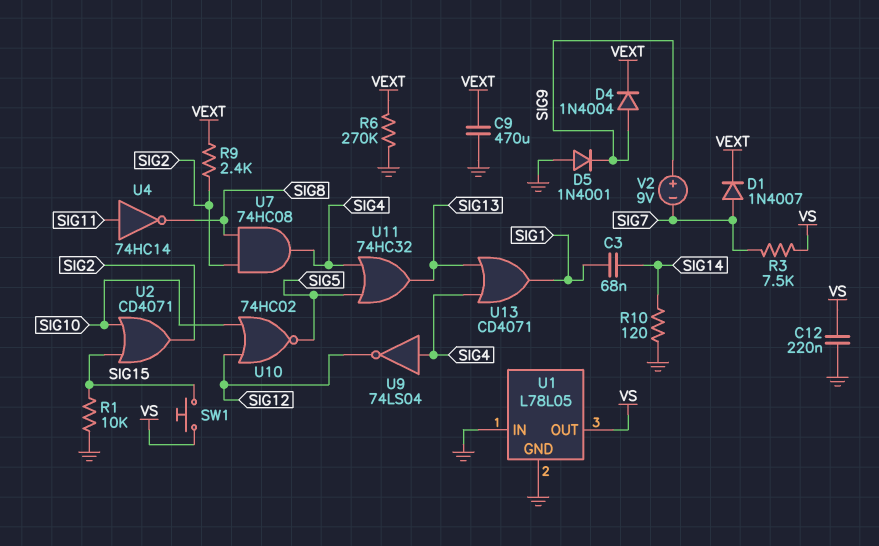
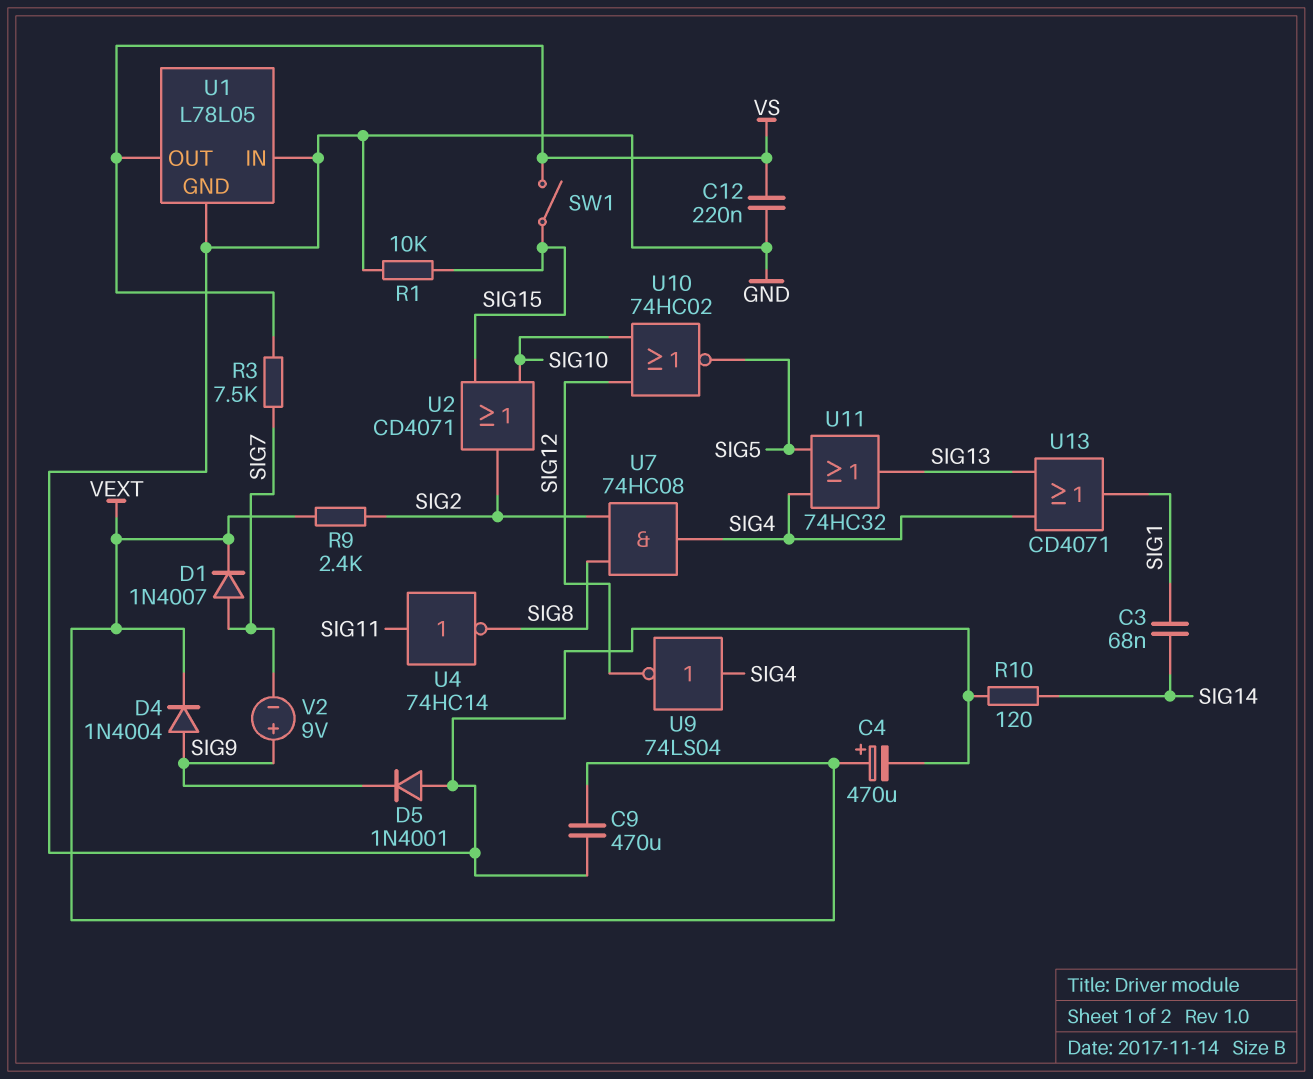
C4: none -> 470uF (plus VEXT, minus GND)
R6: 270k (GND, VEXT) -> none
SW1: button (SIG15, VS) -> switch (SIG15, VS)

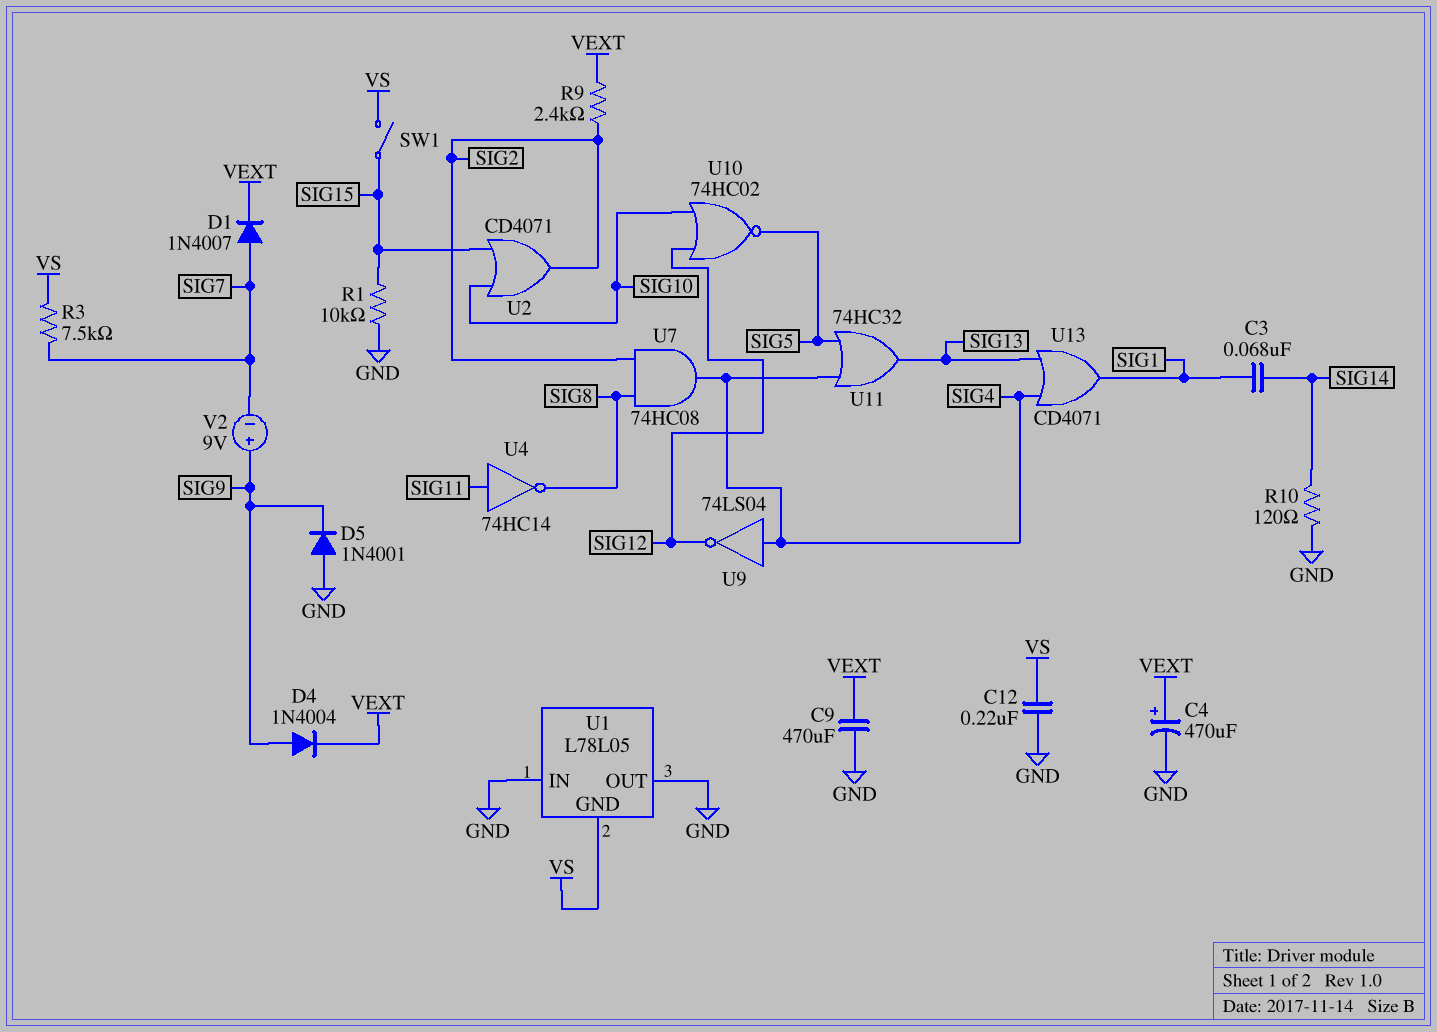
U1 pin GND: GND -> VS
U1 pin OUT: VS -> GND

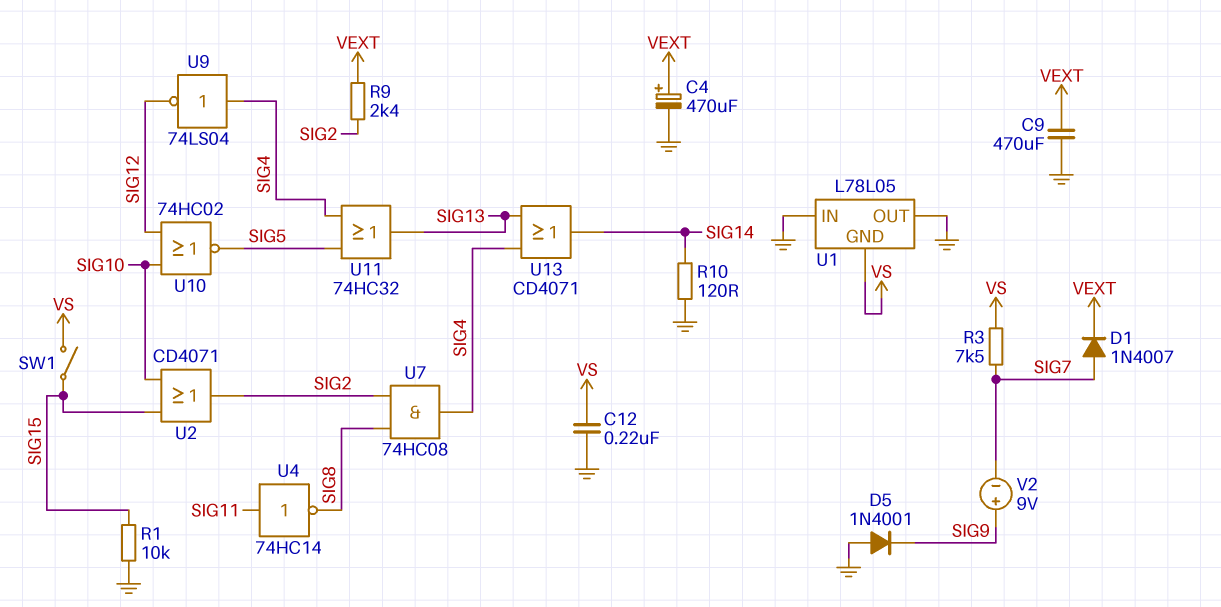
C3: 68nF (SIG1, SIG14) -> none
D4: diode 1N4004 (A SIG9, K VEXT) -> none
U13: OR CD4071 (in SIG4, in SIG13, out SIG1) -> OR CD4071 (in SIG4, in SIG13, out SIG14)

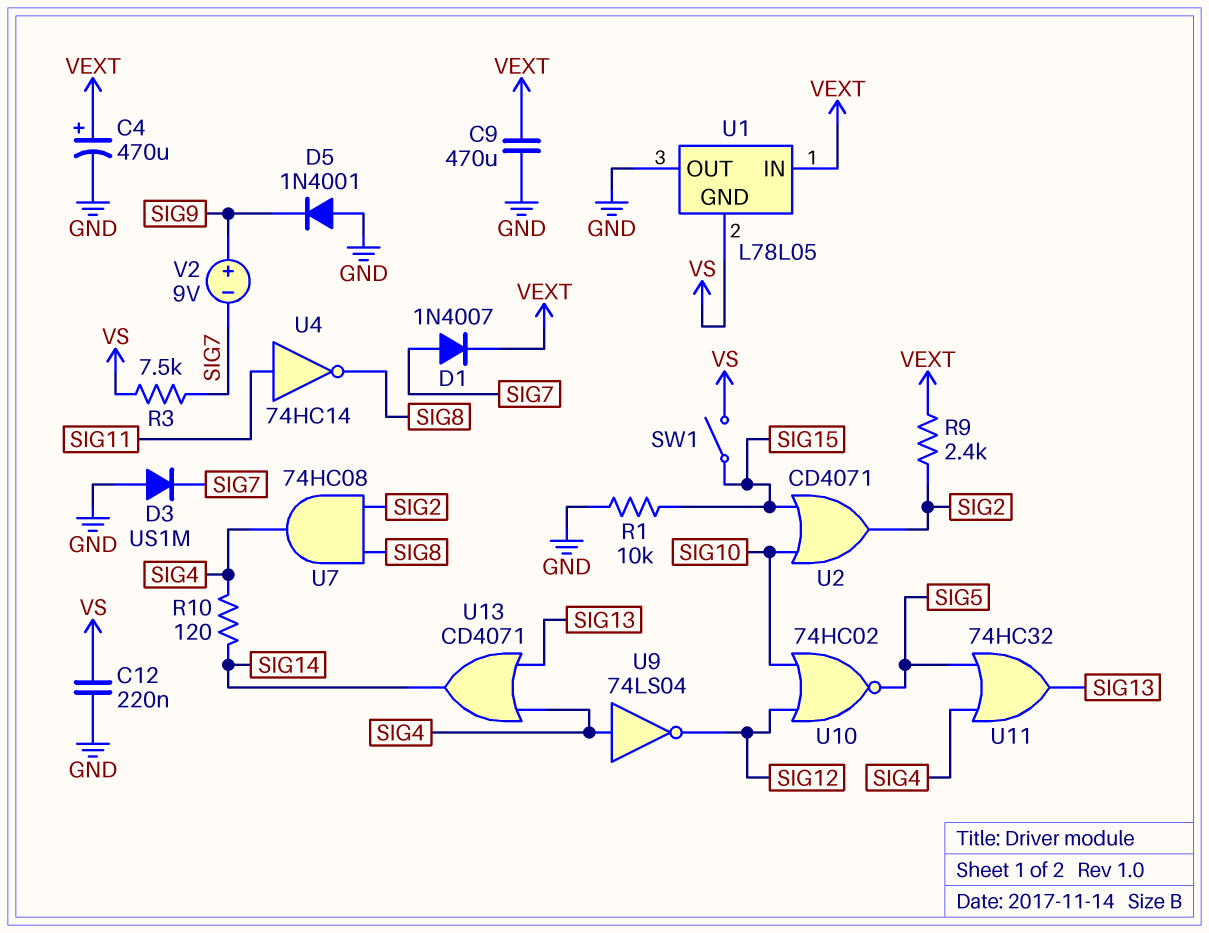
D3: none -> diode US1M (A GND, K SIG7)
R10: 120 (GND, SIG14) -> 120 (SIG4, SIG14)
U1 pin IN: GND -> VEXT

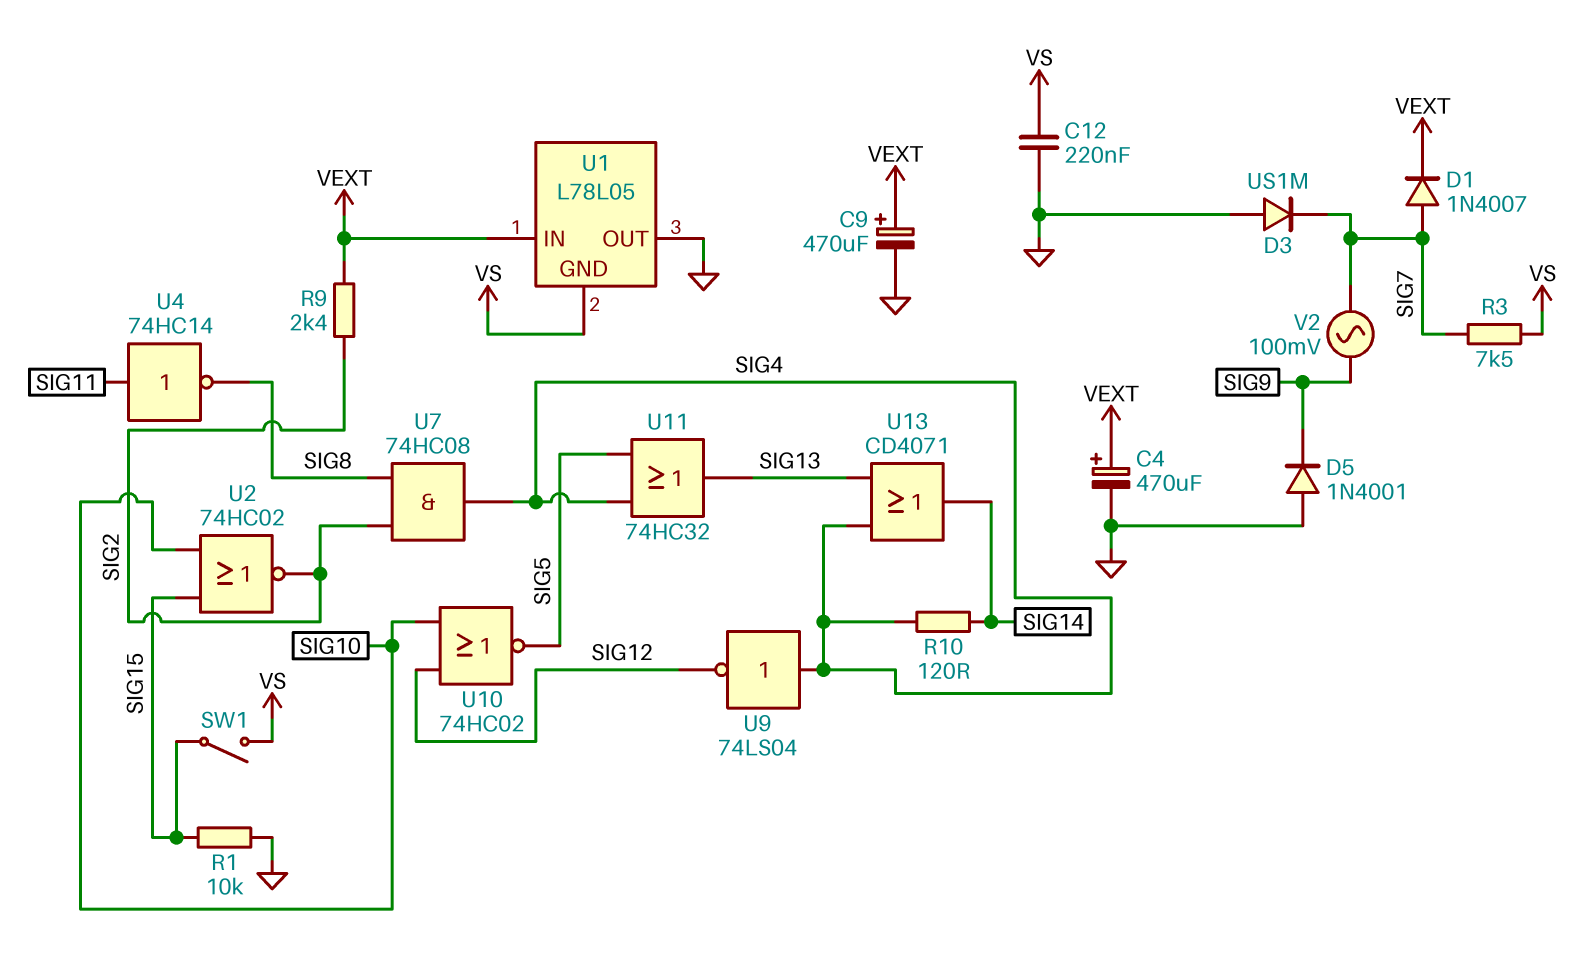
C9: 470uF (GND, VEXT) -> 470uF (plus VEXT, minus GND)
U2: OR CD4071 (in SIG10, in SIG15, out SIG2) -> NOR 74HC02 (in SIG10, in SIG15, out SIG2)
V2: 9V (plus SIG9, minus SIG7) -> AC 100mV (SIG7, SIG9)

